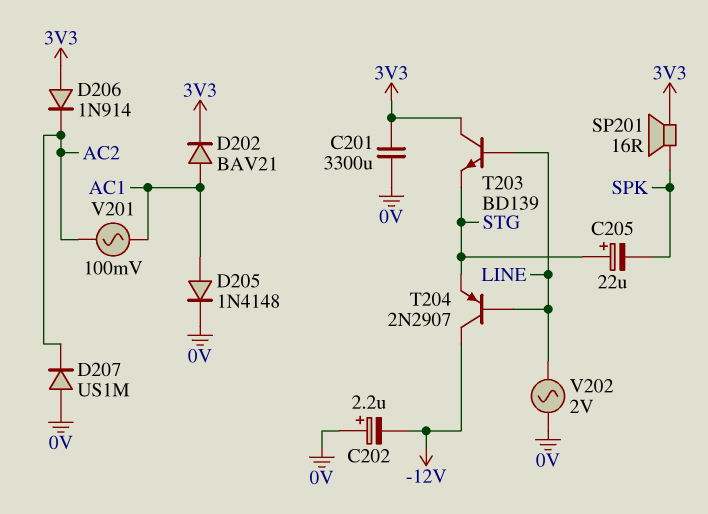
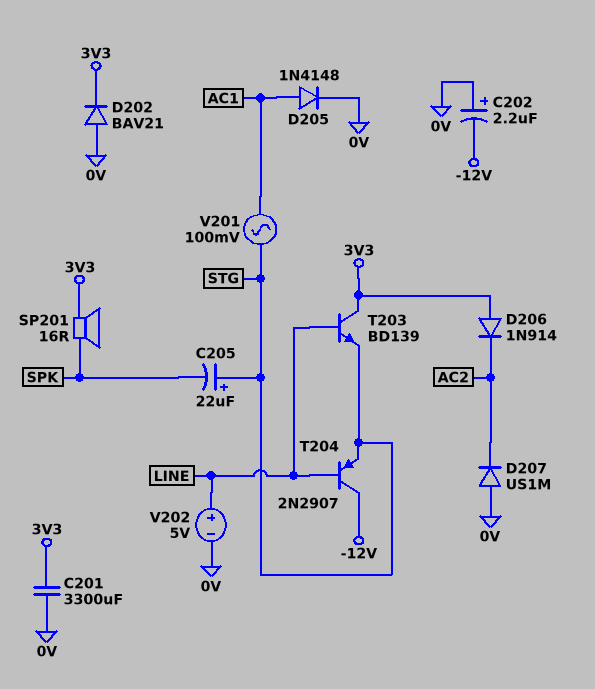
D202: diode BAV21 (A AC1, K 3V3) -> diode BAV21 (A 0V, K 3V3)
V201: AC 100mV (AC1, AC2) -> AC 100mV (AC1, STG)
V202: AC 2V (0V, LINE) -> 5V (plus LINE, minus 0V)

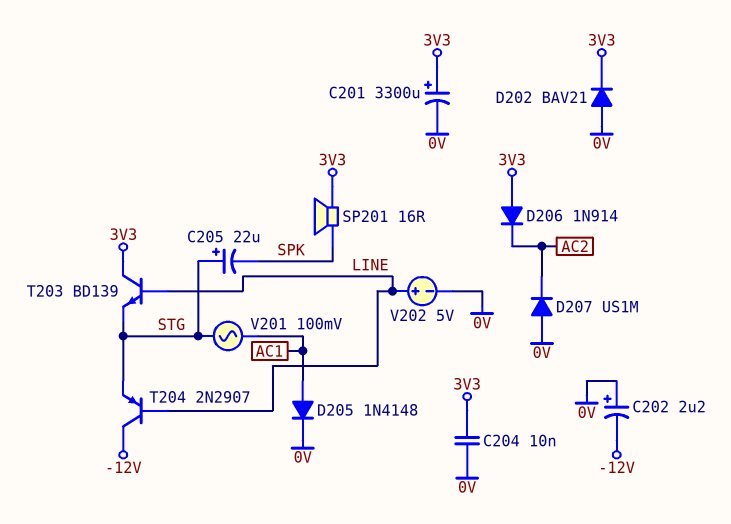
C201: 3300uF (0V, 3V3) -> 3300uF (plus 3V3, minus 0V)
C204: none -> 10nF (0V, 3V3)

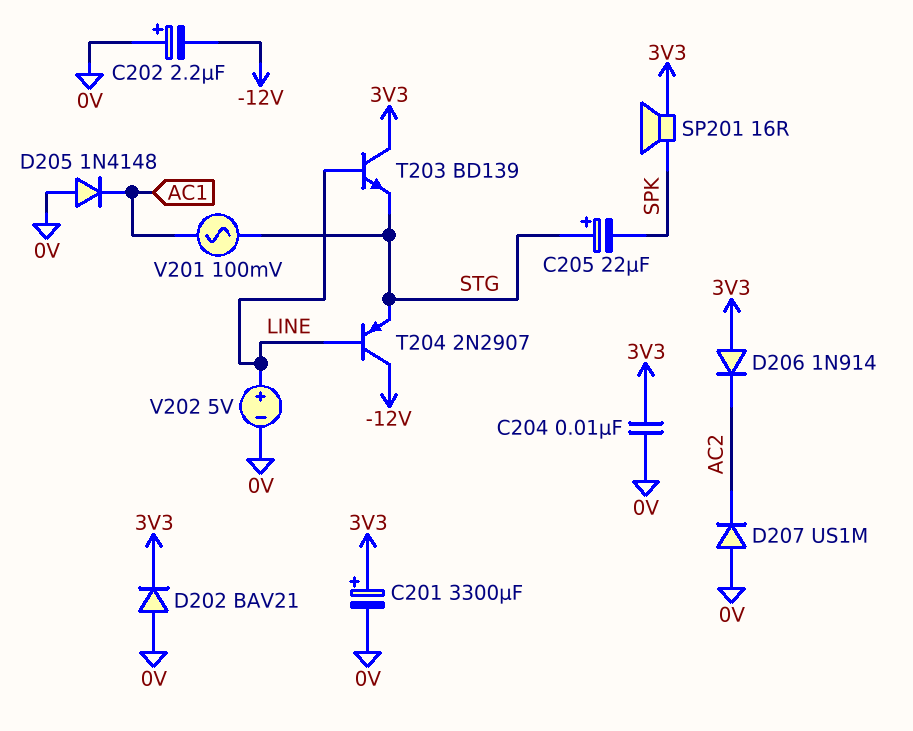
D205: diode 1N4148 (A AC1, K 0V) -> diode 1N4148 (A 0V, K AC1)

